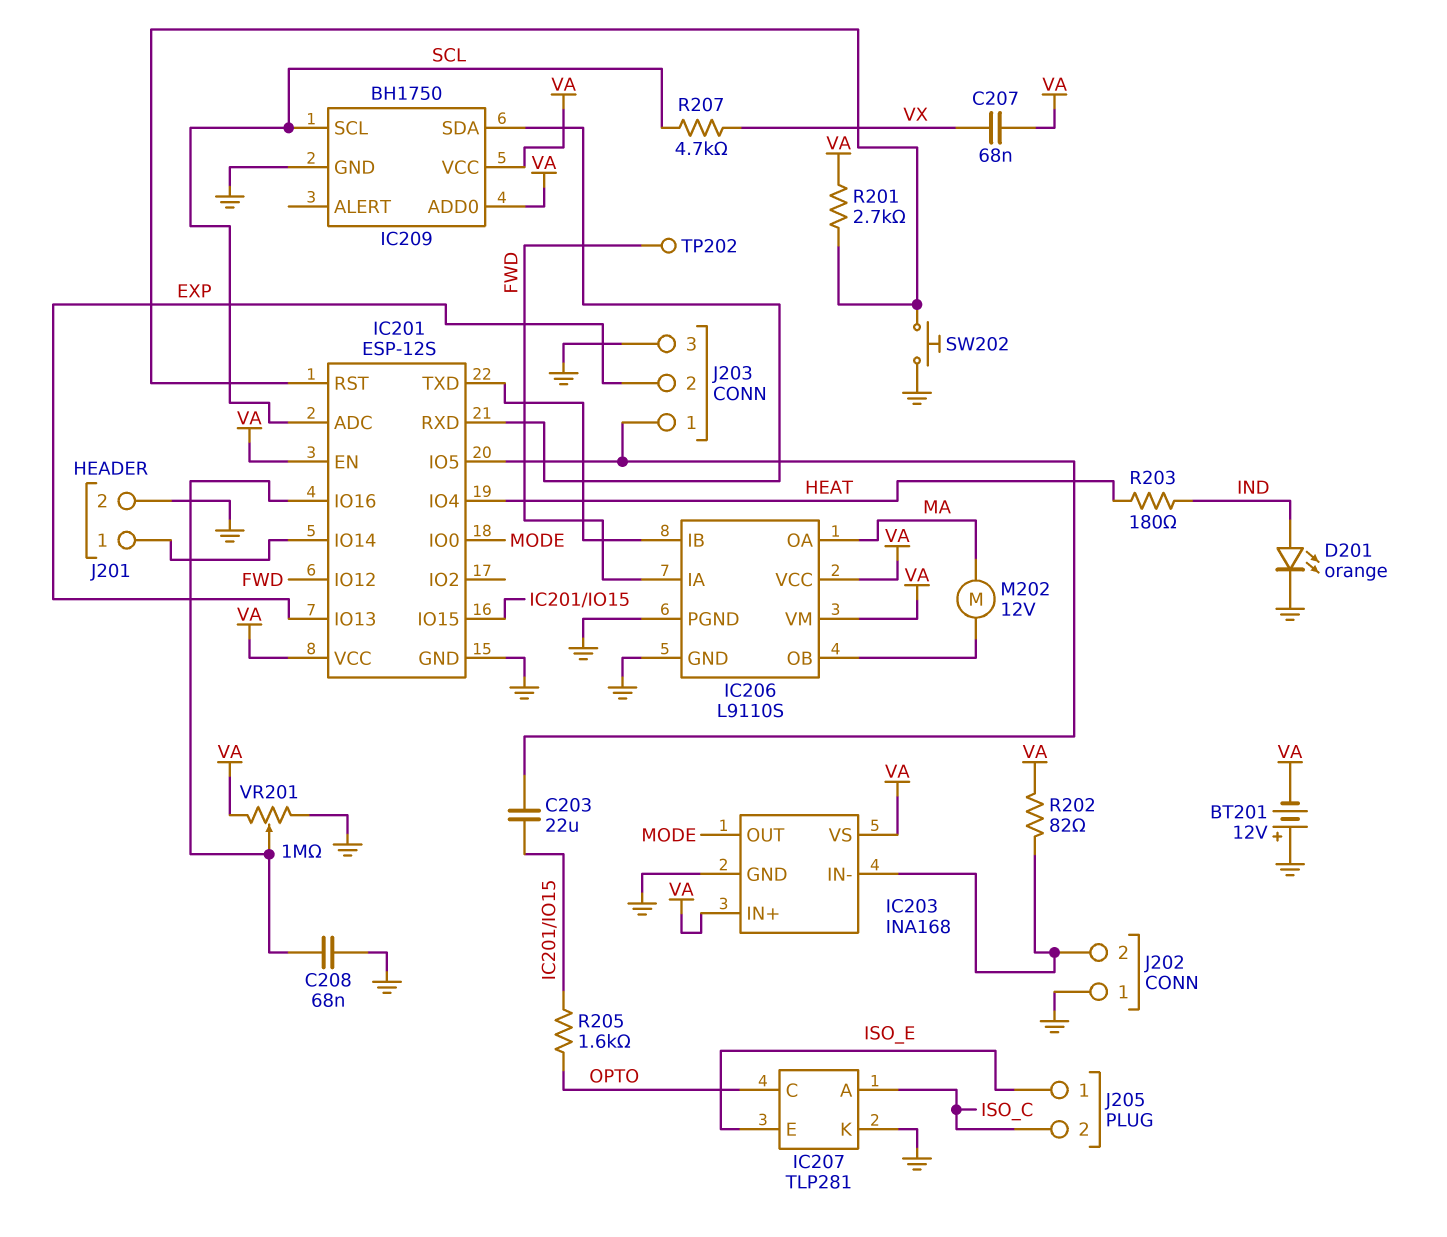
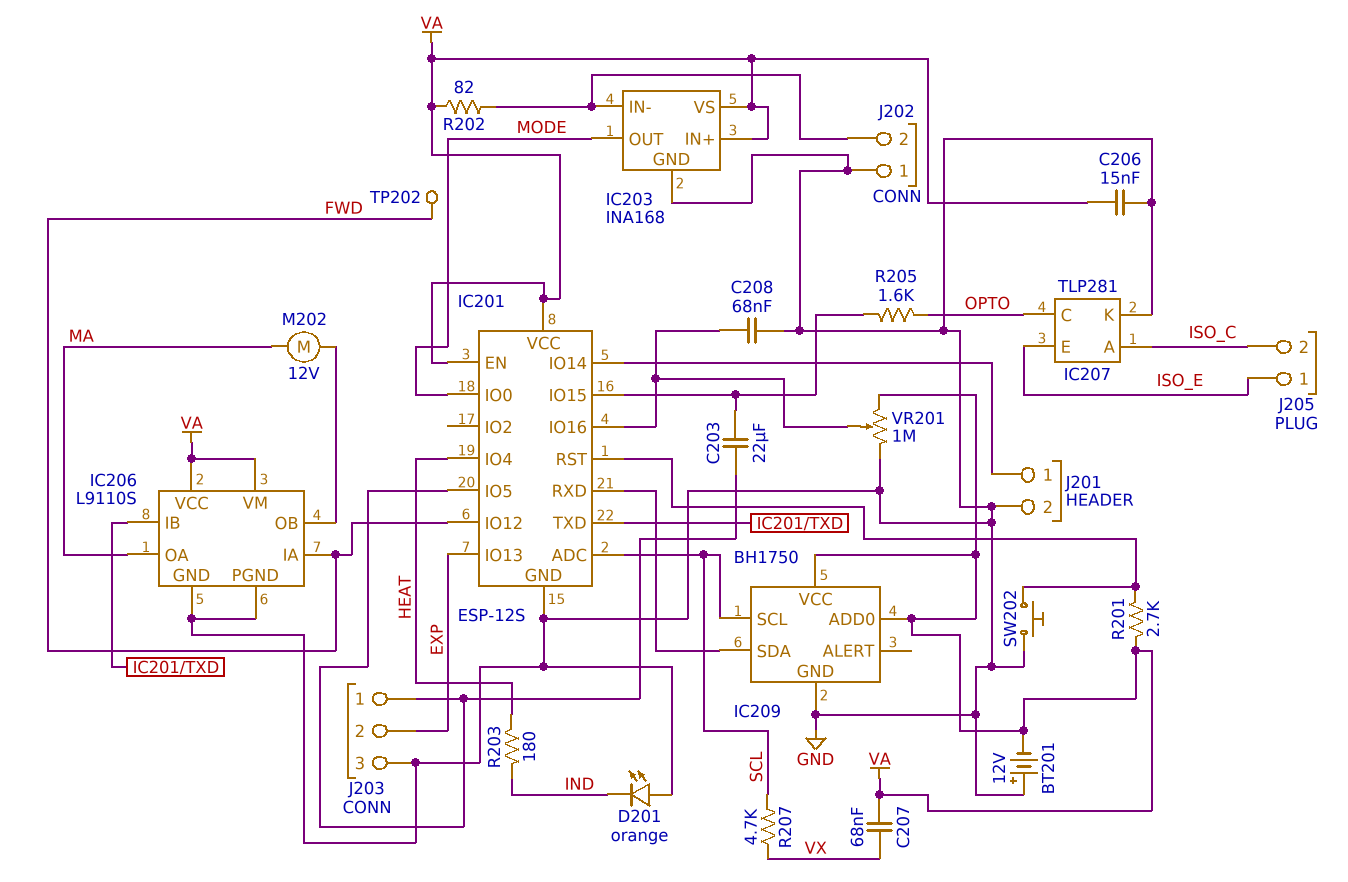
C206: none -> 15nF (GND, VA)
D201: LED orange (A IND, K GND) -> LED orange (A GND, K IND)

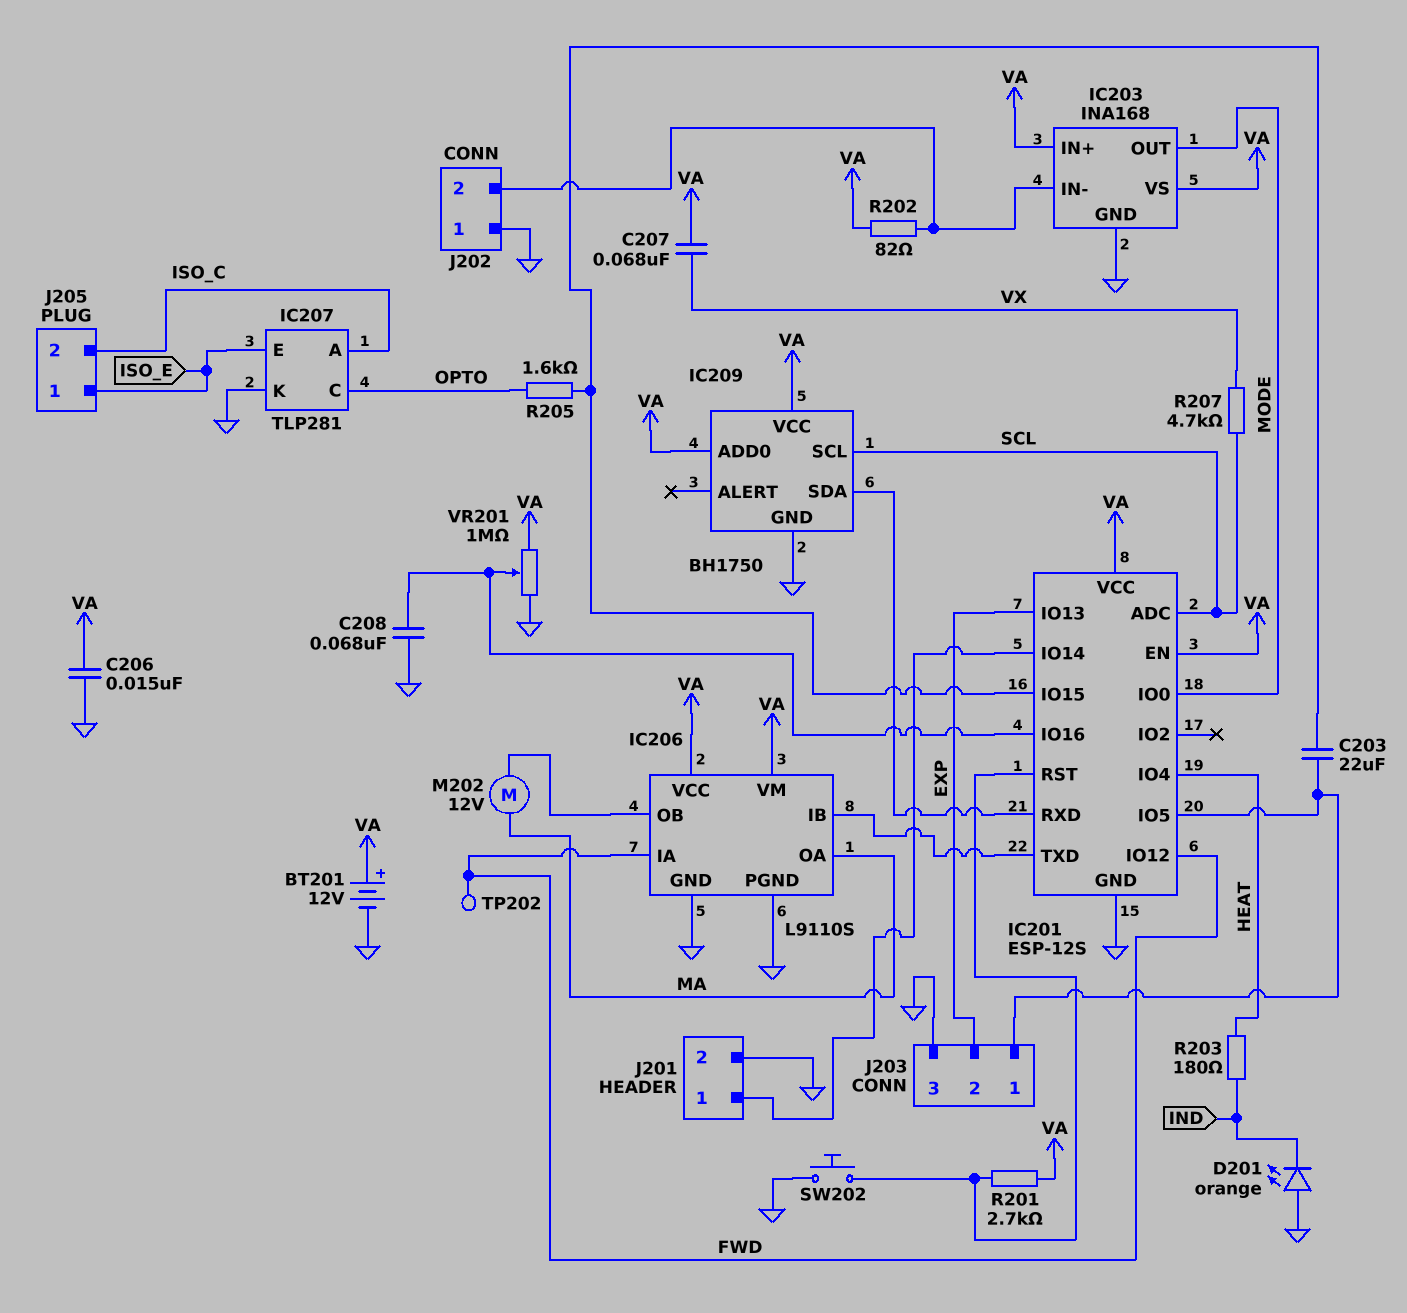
BT201: 12V (plus GND, minus VA) -> 12V (plus VA, minus GND)

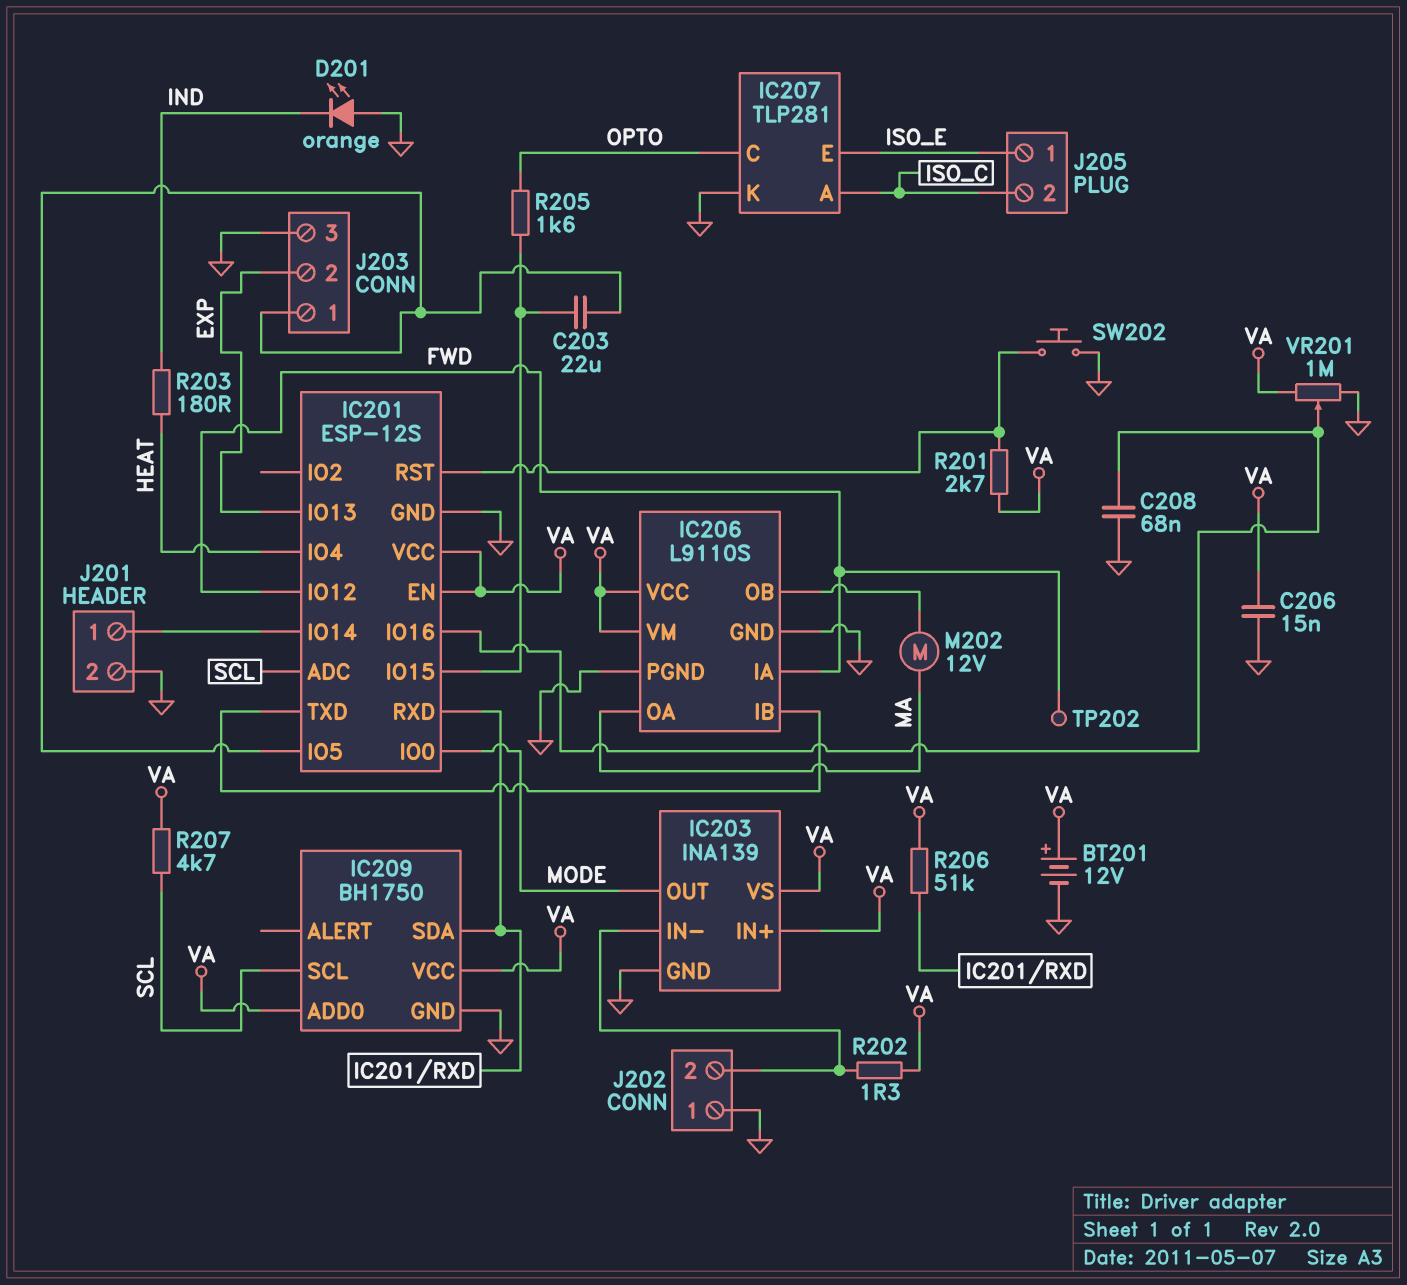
C207: 68nF (VA, VX) -> none
IC203: INA168 -> INA139
R202: 82 (IC203/IN-, VA) -> 1.3 (IC203/IN-, VA)
R206: none -> 51k (IC201/RXD, VA)
R207: 4.7k (SCL, VX) -> 4.7k (SCL, VA)

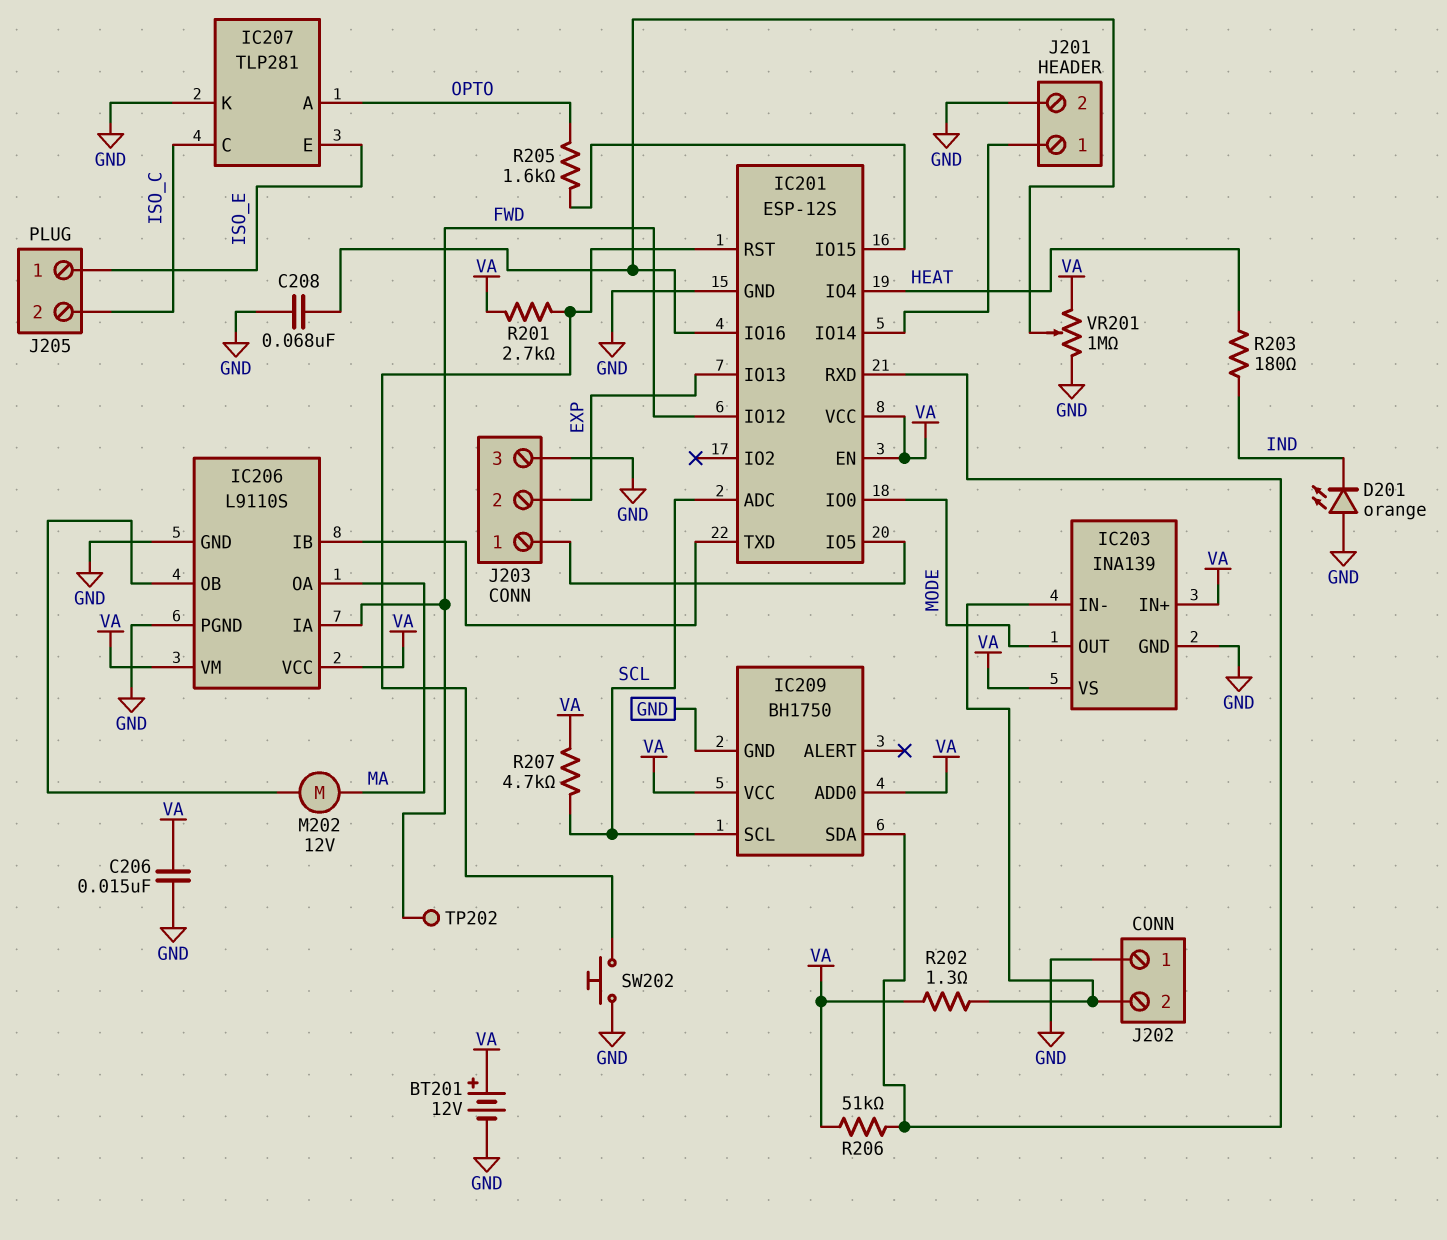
C203: 22uF (IC201/IO5, IC201/IO15) -> none
IC207 pin A: ISO_C -> OPTO
IC207 pin C: OPTO -> ISO_C

